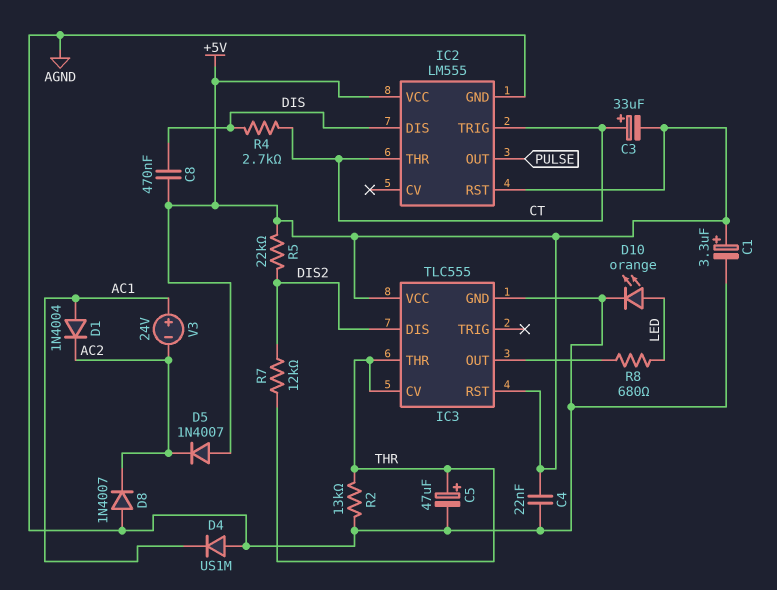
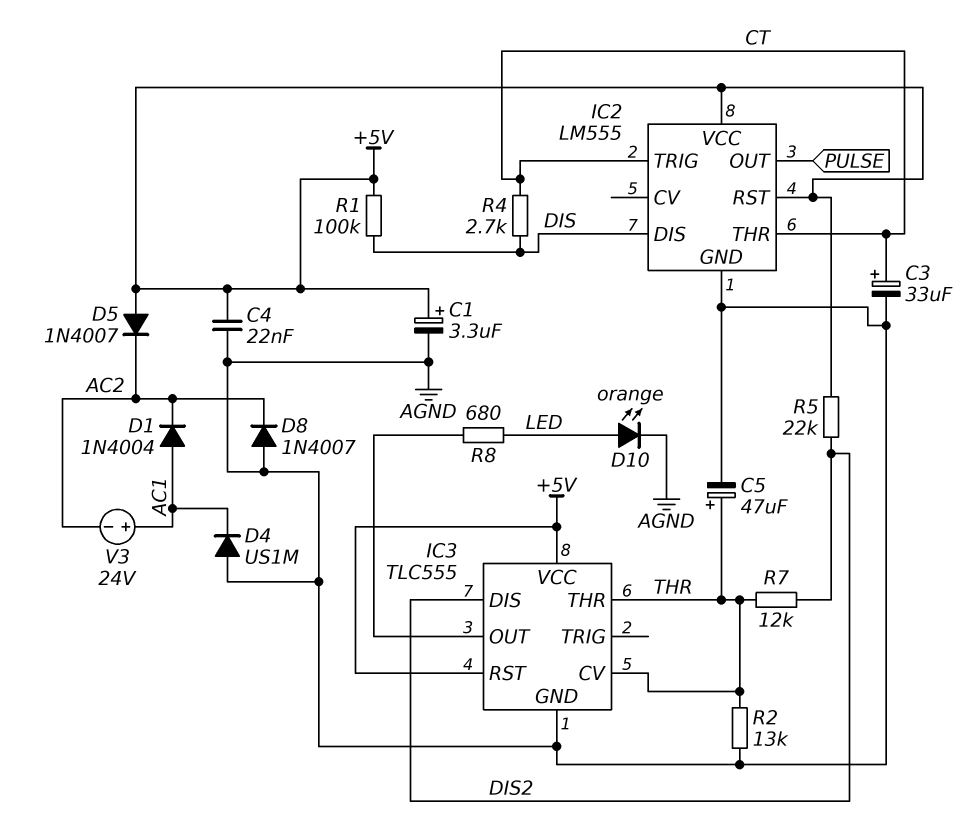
C3: 33uF (plus CT, minus +5V) -> 33uF (plus CT, minus AGND)
C8: 470nF (+5V, DIS) -> none
R1: none -> 100k (+5V, DIS)

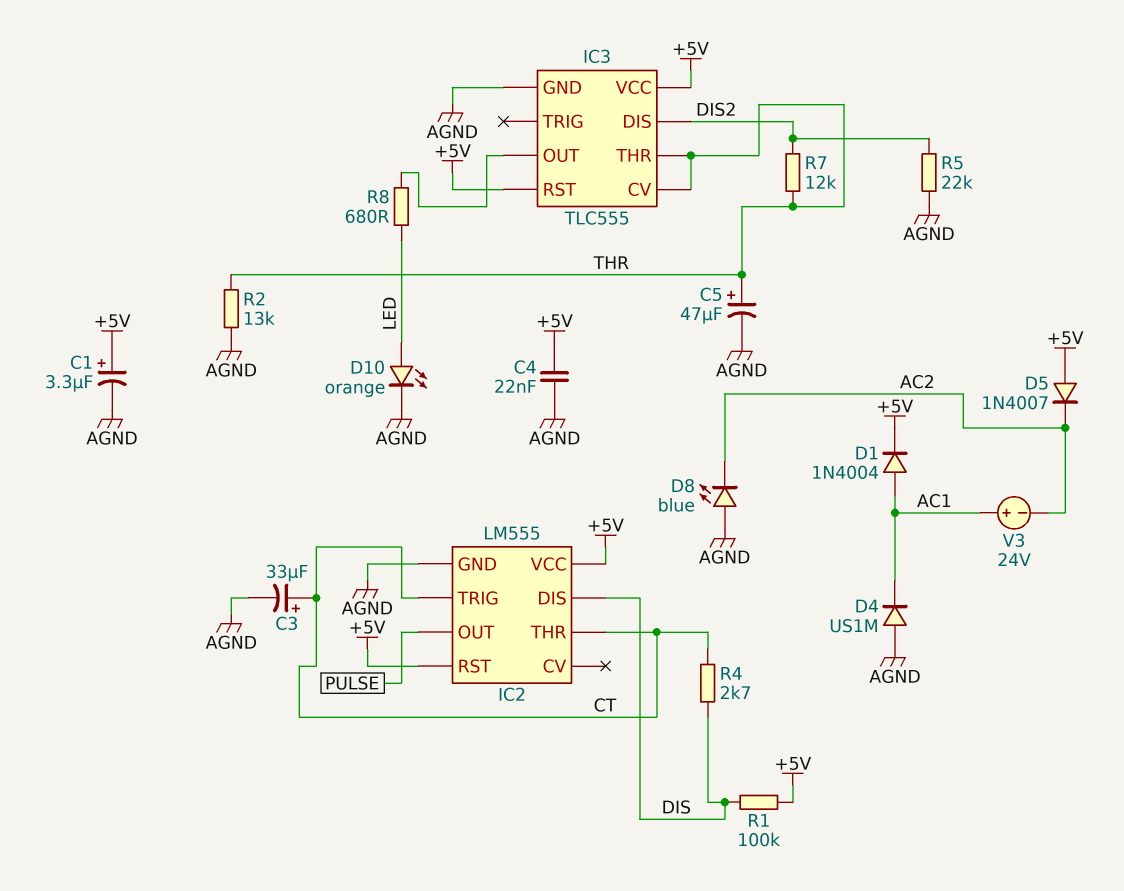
D1: diode 1N4004 (A AC1, K AC2) -> diode 1N4004 (A AC1, K +5V)
D8: diode 1N4007 (A AGND, K AC2) -> LED blue (A AGND, K AC2)
R5: 22k (+5V, DIS2) -> 22k (AGND, DIS2)

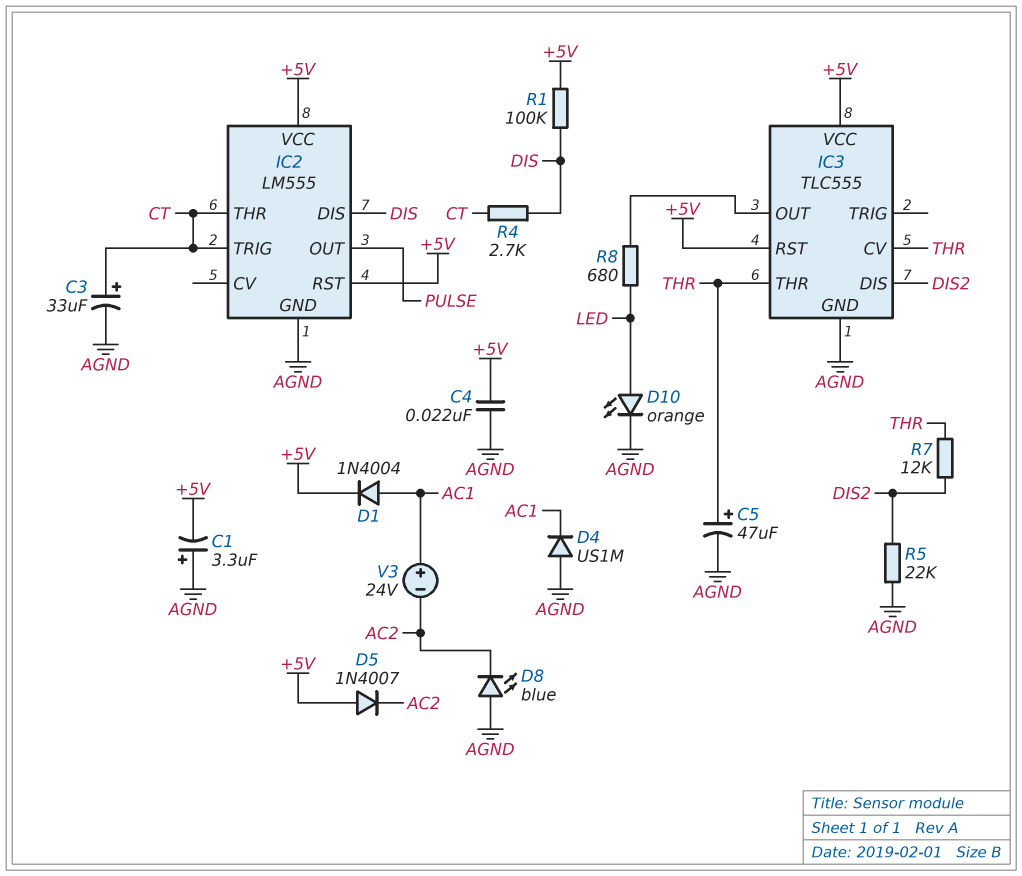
C1: 3.3uF (plus +5V, minus AGND) -> 3.3uF (plus AGND, minus +5V)
R2: 13k (AGND, THR) -> none

